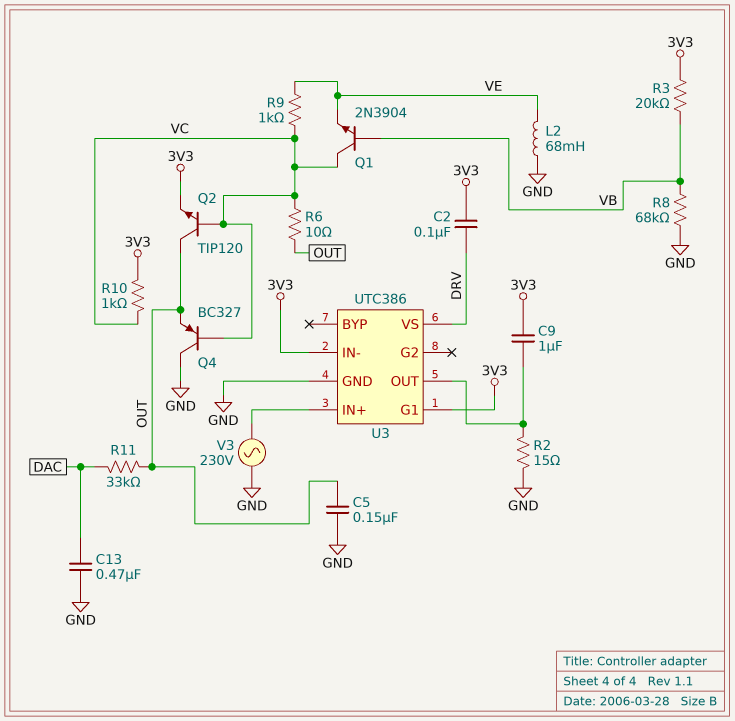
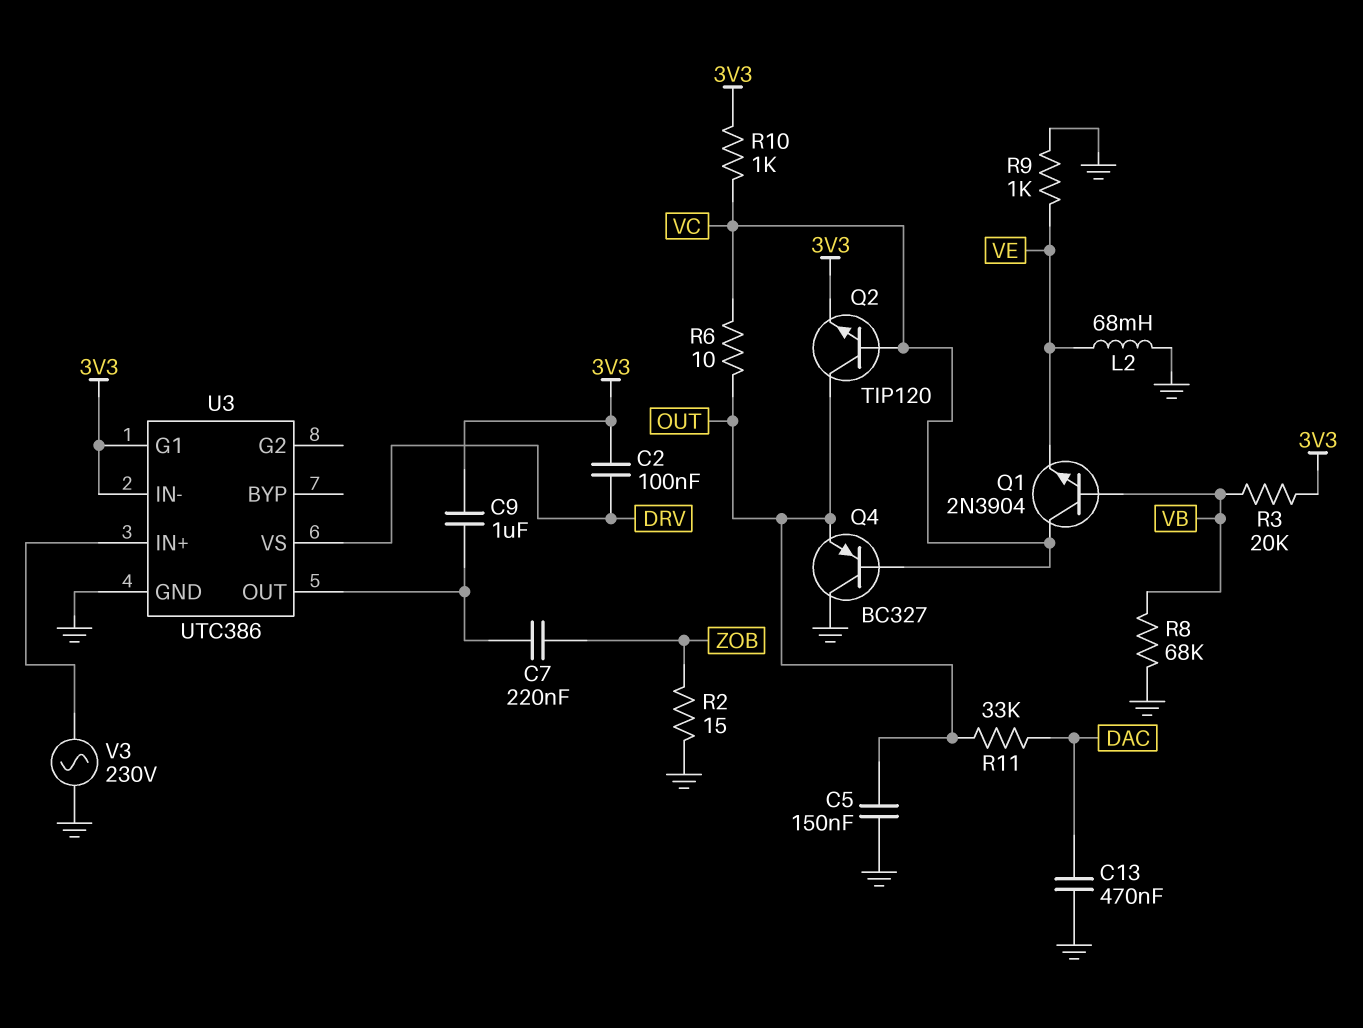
C7: none -> 220nF (U3/OUT, ZOB)
R2: 15 (GND, U3/OUT) -> 15 (GND, ZOB)
R9: 1k (VC, VE) -> 1k (GND, VE)

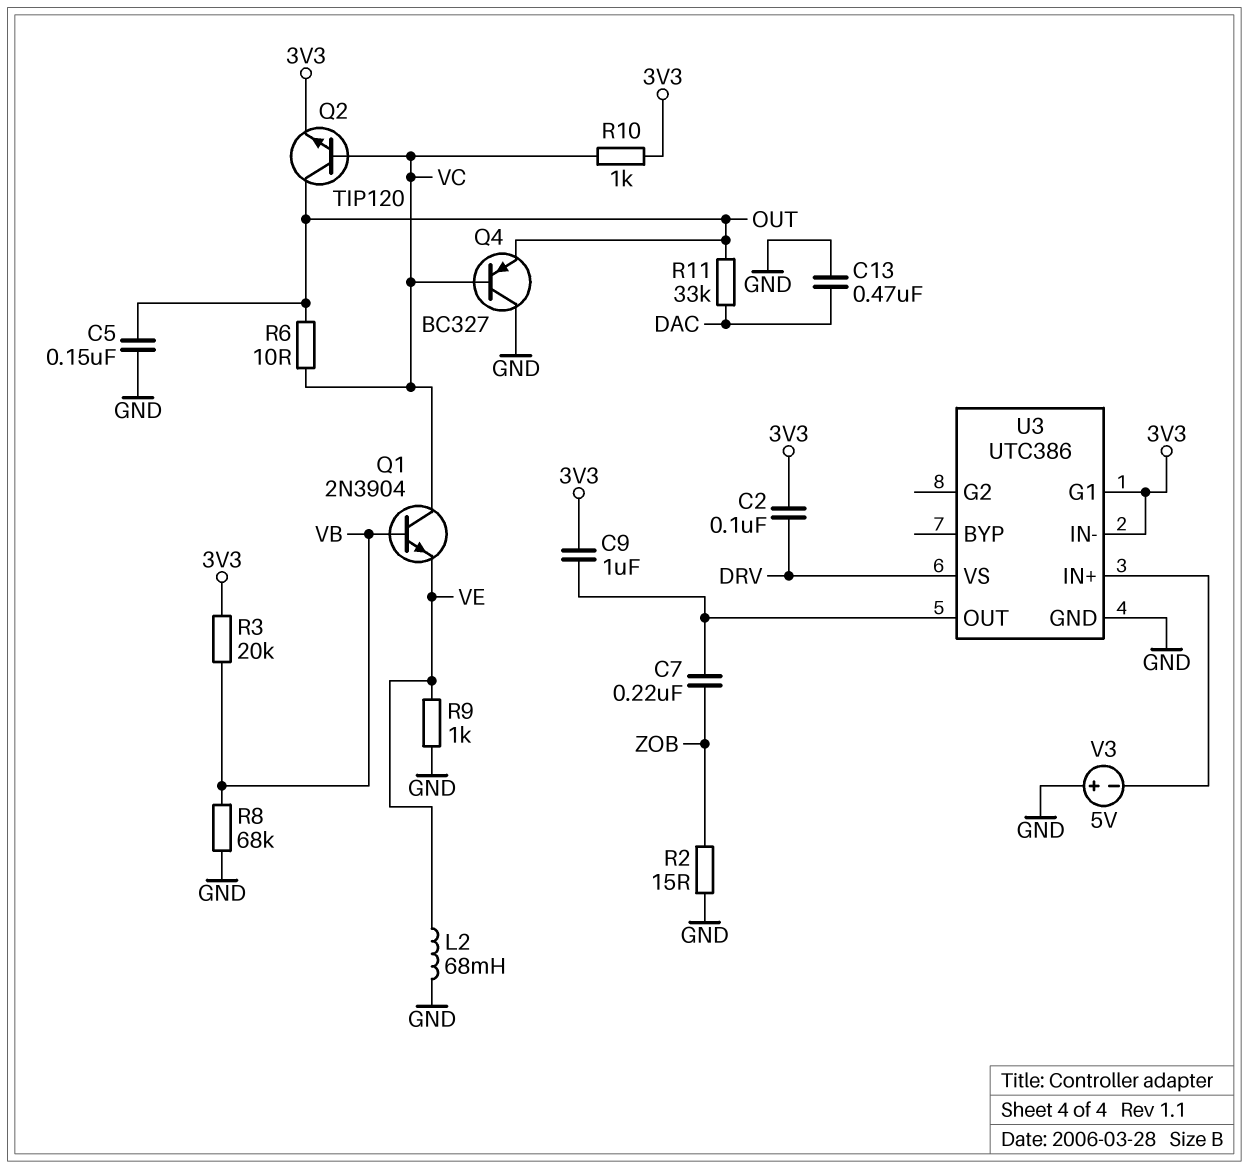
V3: AC 230V (GND, U3/IN+) -> 5V (plus GND, minus U3/IN+)

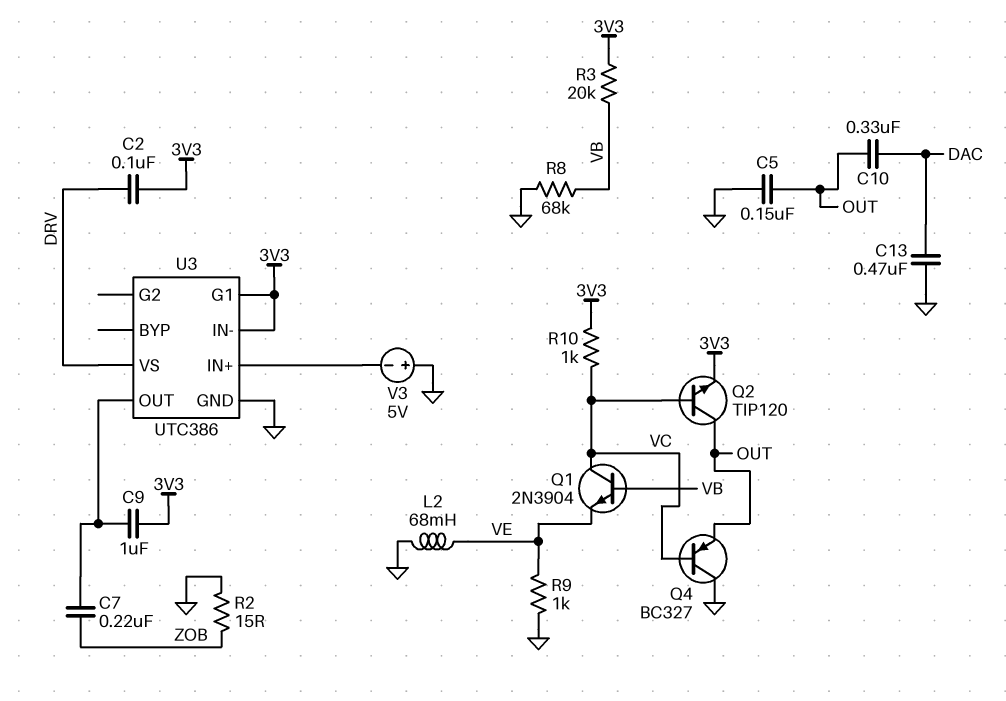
C10: none -> 330nF (DAC, OUT)
R6: 10 (OUT, VC) -> none
R11: 33k (DAC, OUT) -> none

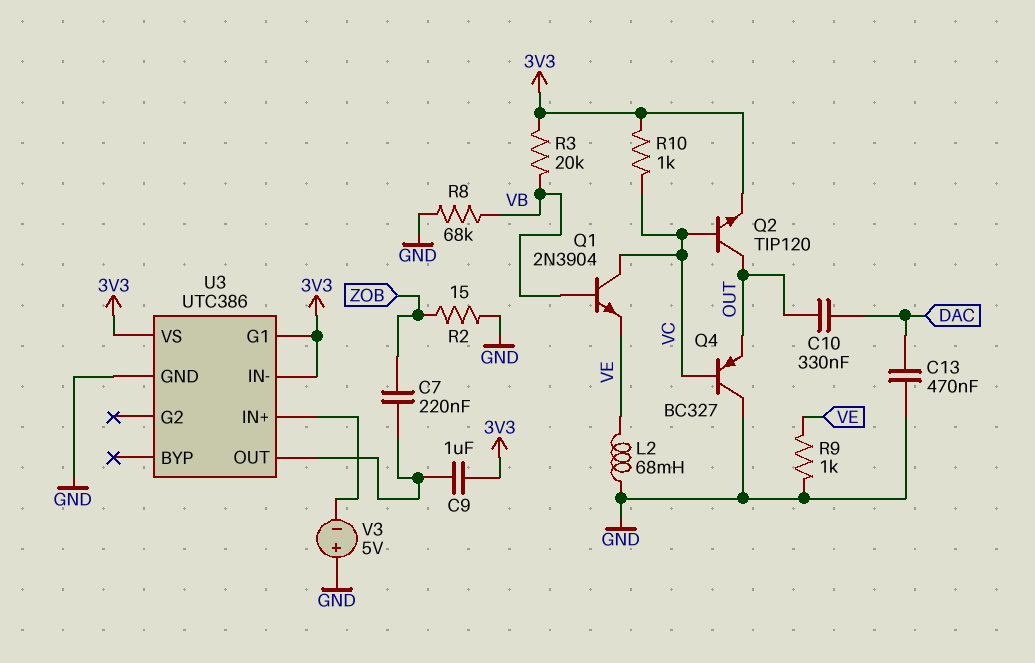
C2: 100nF (3V3, DRV) -> none
C5: 150nF (GND, OUT) -> none
U3 pin VS: DRV -> 3V3

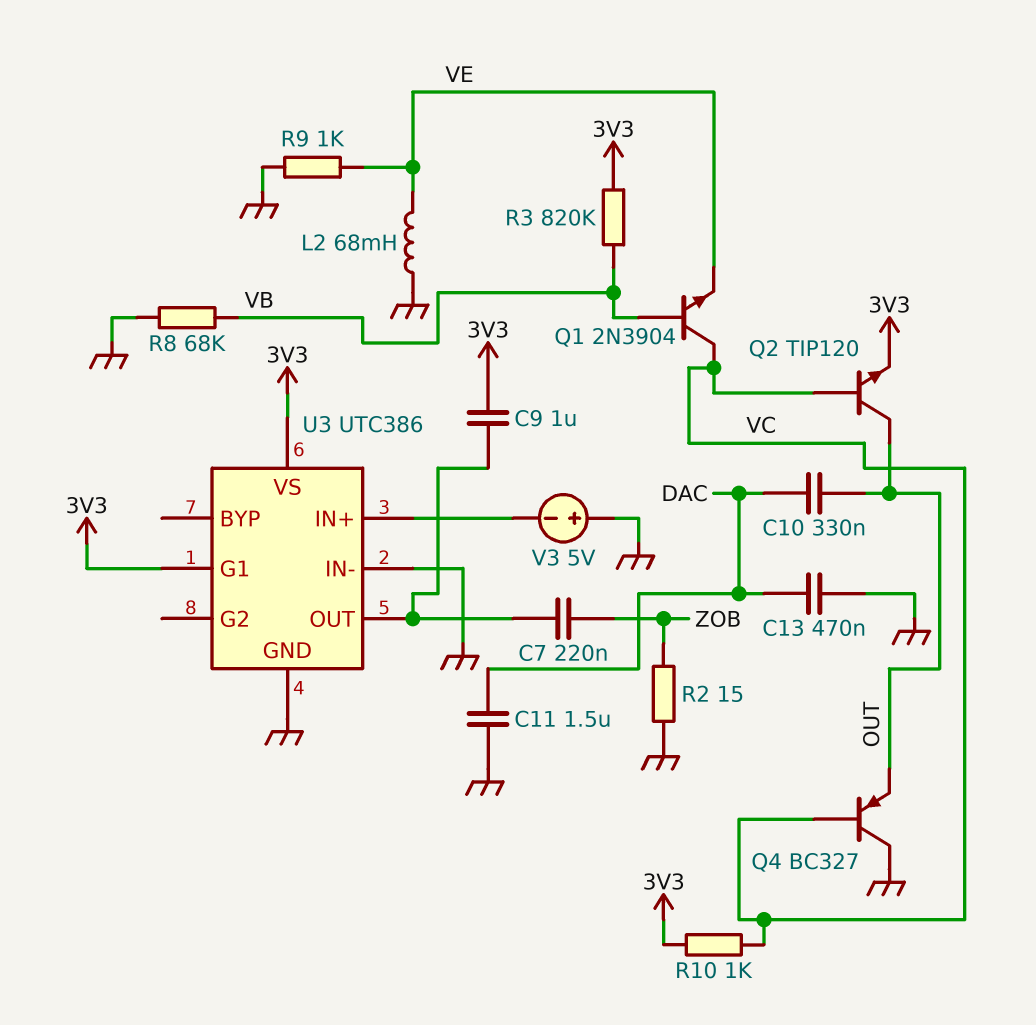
C11: none -> 1.5uF (DAC, GND)
R3: 20k (3V3, VB) -> 820k (3V3, VB)
U3 pin IN-: 3V3 -> GND

